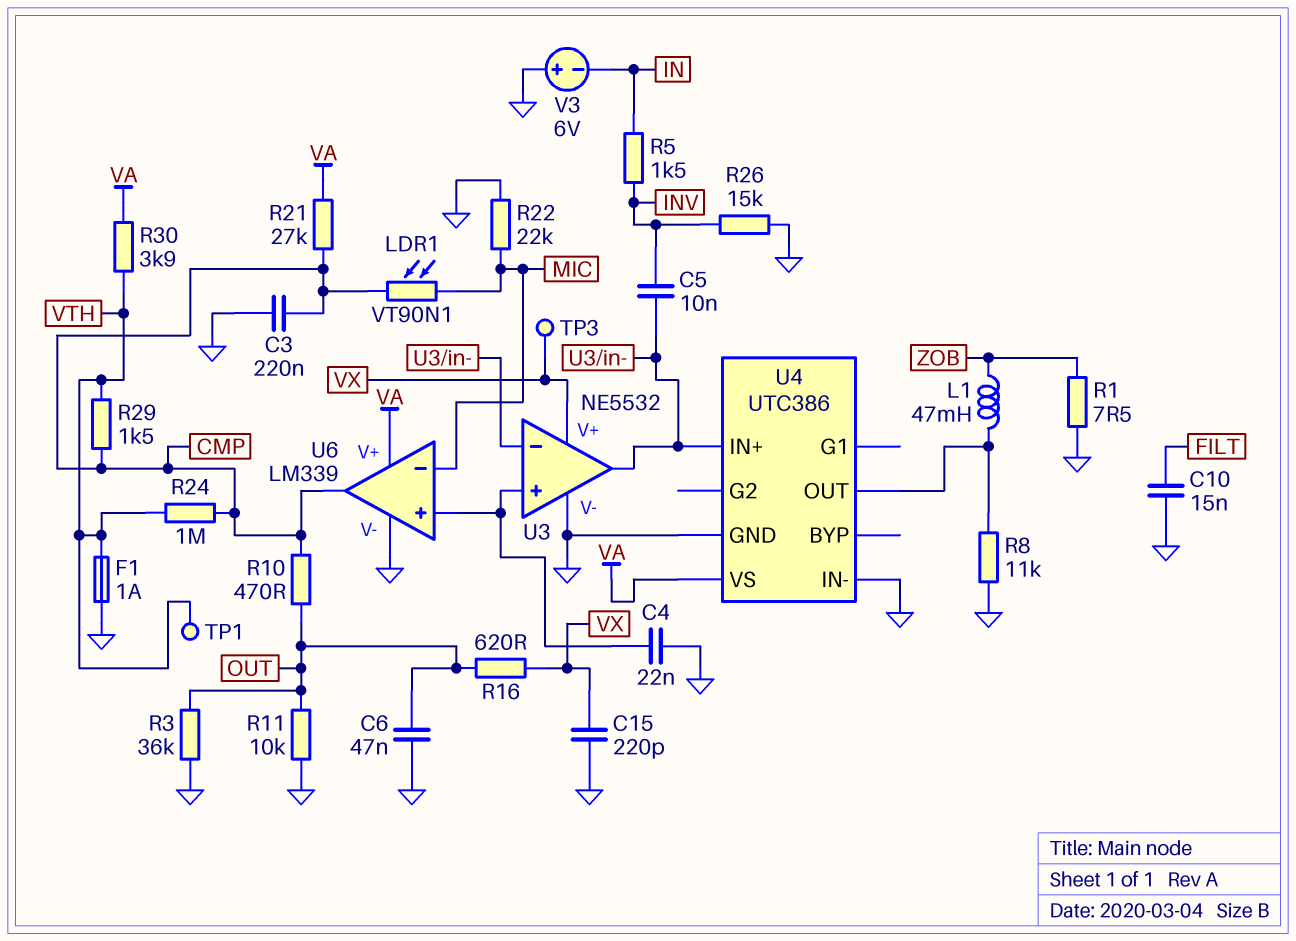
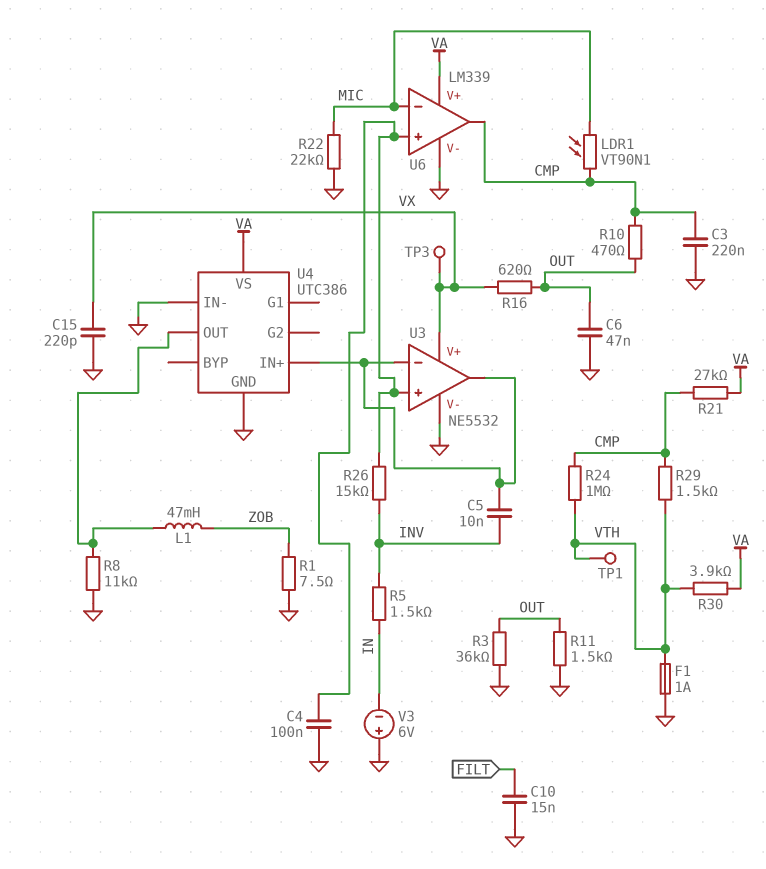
C4: 22nF (GND, U3/in+) -> 100nF (GND, U3/in+)
R11: 10k (GND, OUT) -> 1.5k (GND, OUT)
R26: 15k (GND, INV) -> 15k (INV, U3/in+)

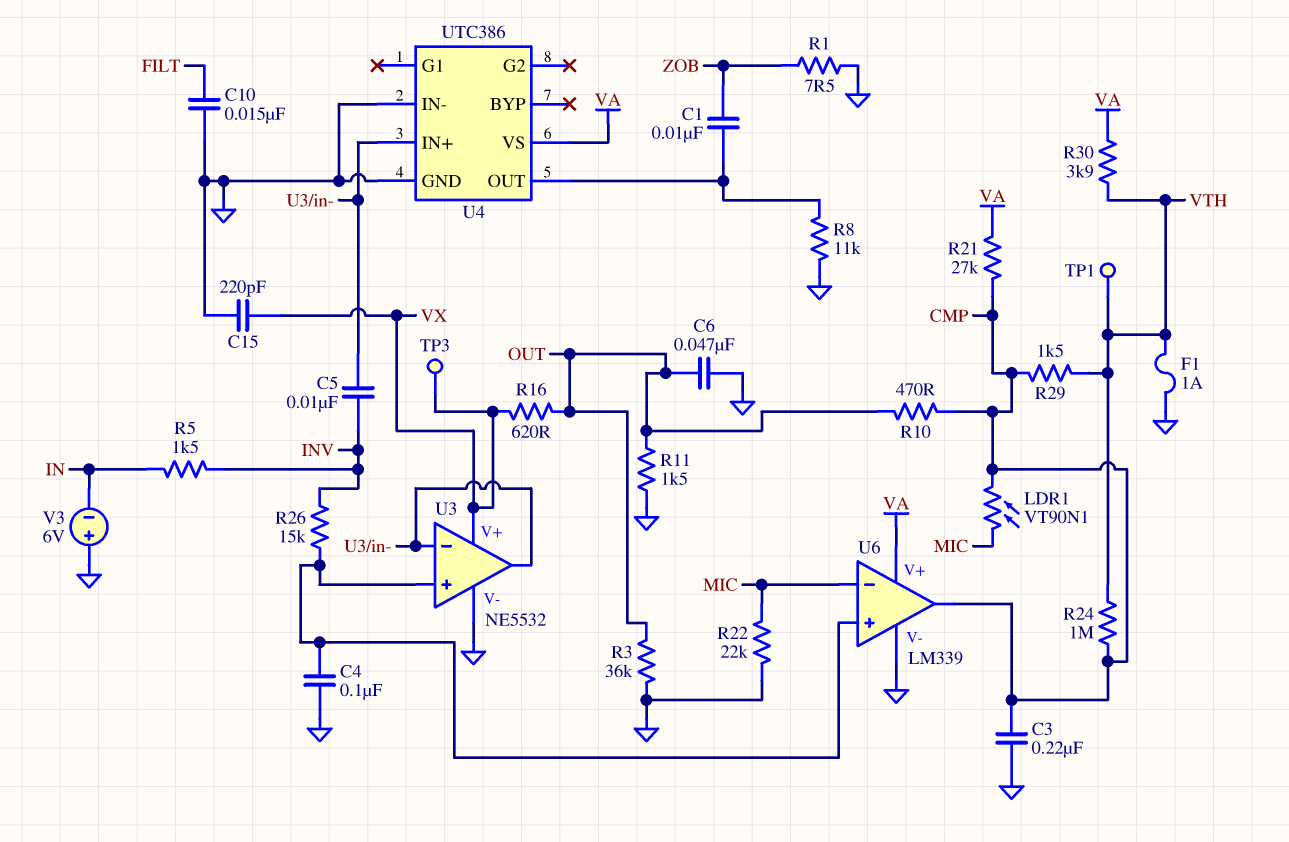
C1: none -> 10nF (U4/OUT, ZOB)
L1: 47mH (U4/OUT, ZOB) -> none

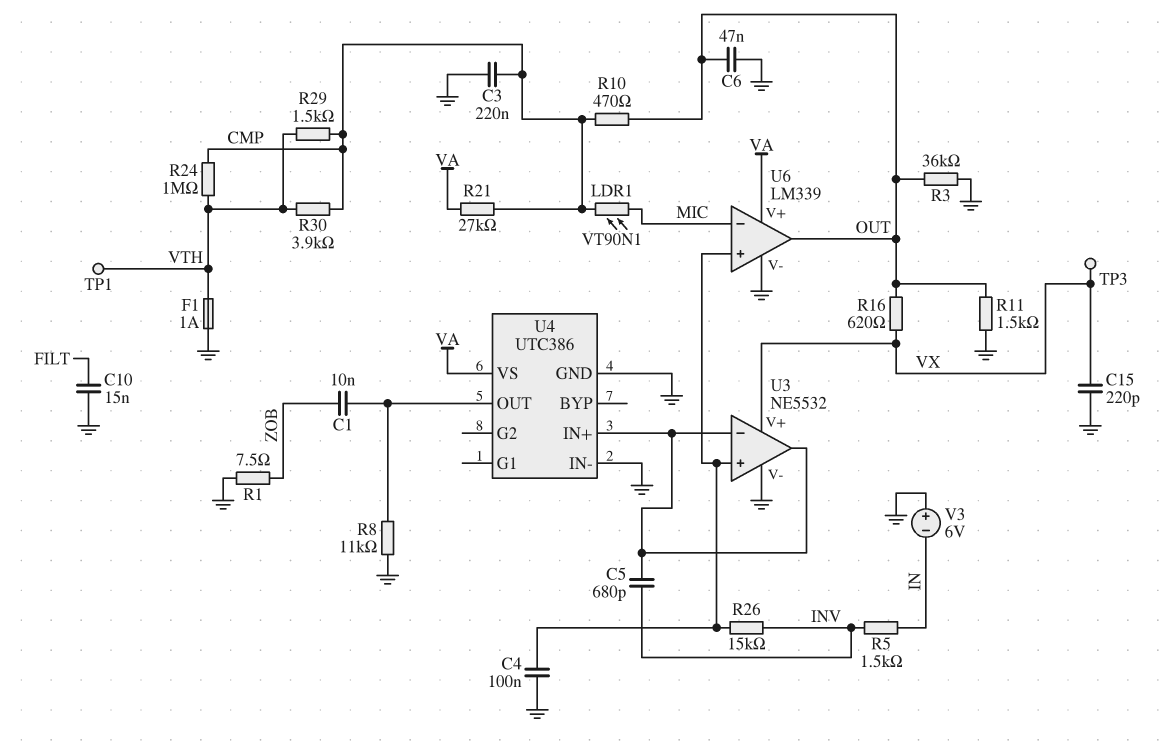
C5: 10nF (INV, U3/in-) -> 680pF (INV, U3/in-)
R22: 22k (GND, MIC) -> none
R30: 3.9k (VA, VTH) -> 3.9k (CMP, VTH)
U6 pin out: CMP -> OUT

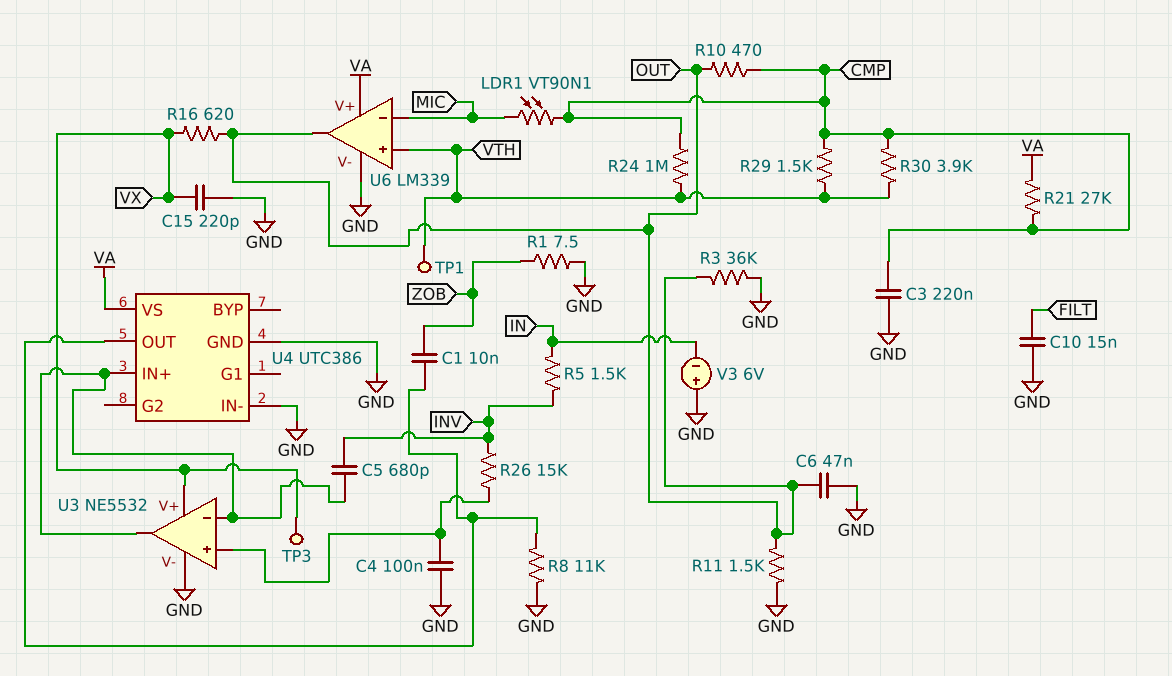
F1: 1A (GND, VTH) -> none
U6 pin in+: U3/in+ -> VTH

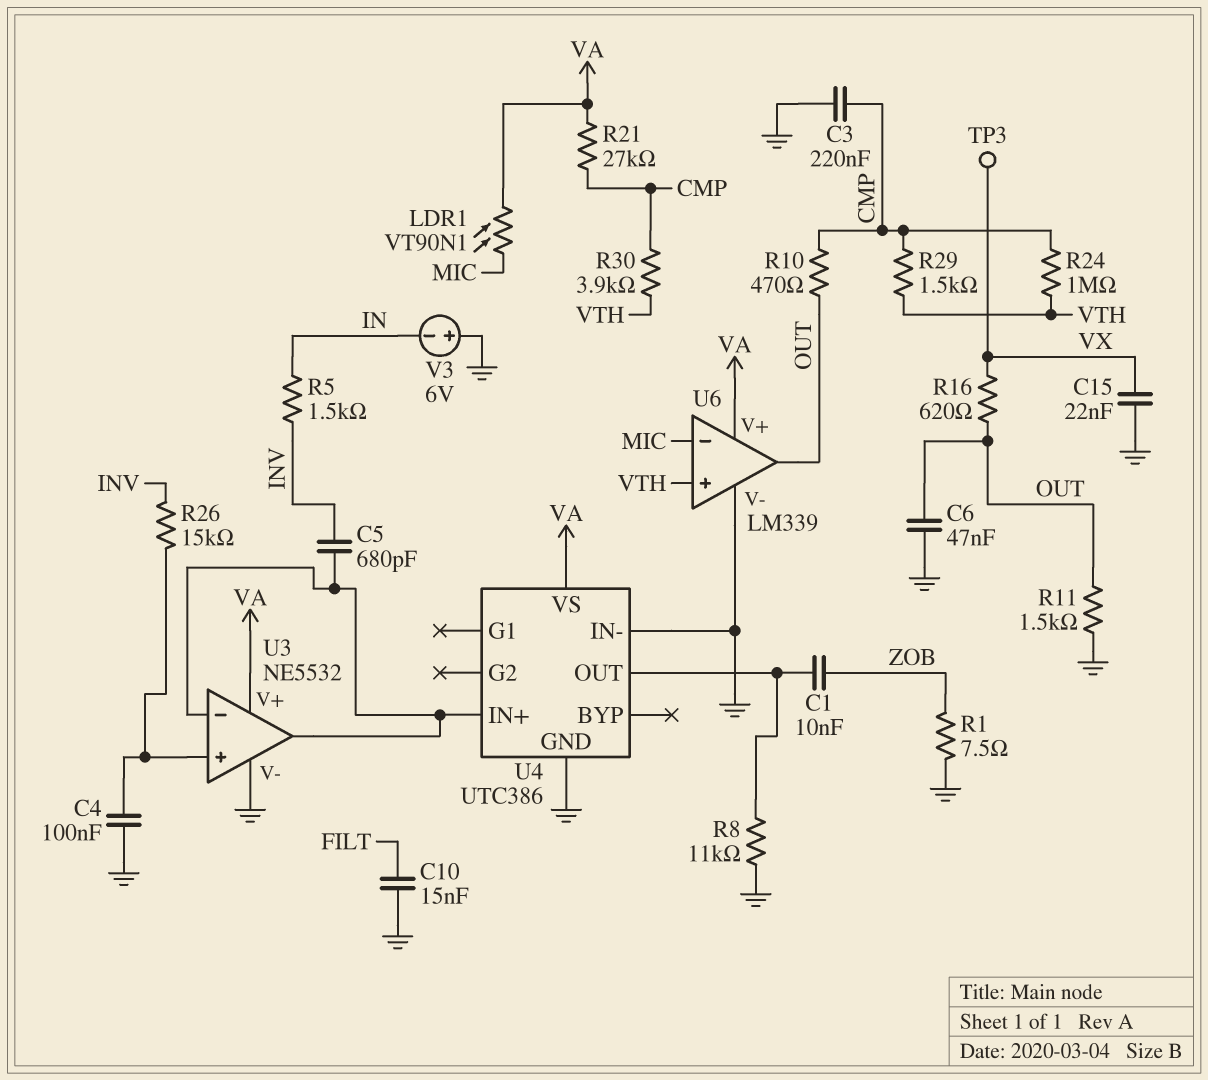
C15: 220pF (GND, VX) -> 22nF (GND, VX)
LDR1: VT90N1 (CMP, MIC) -> VT90N1 (MIC, VA)
R3: 36k (GND, OUT) -> none
TP1: test point (VTH) -> none
U3 pin V+: VX -> VA

